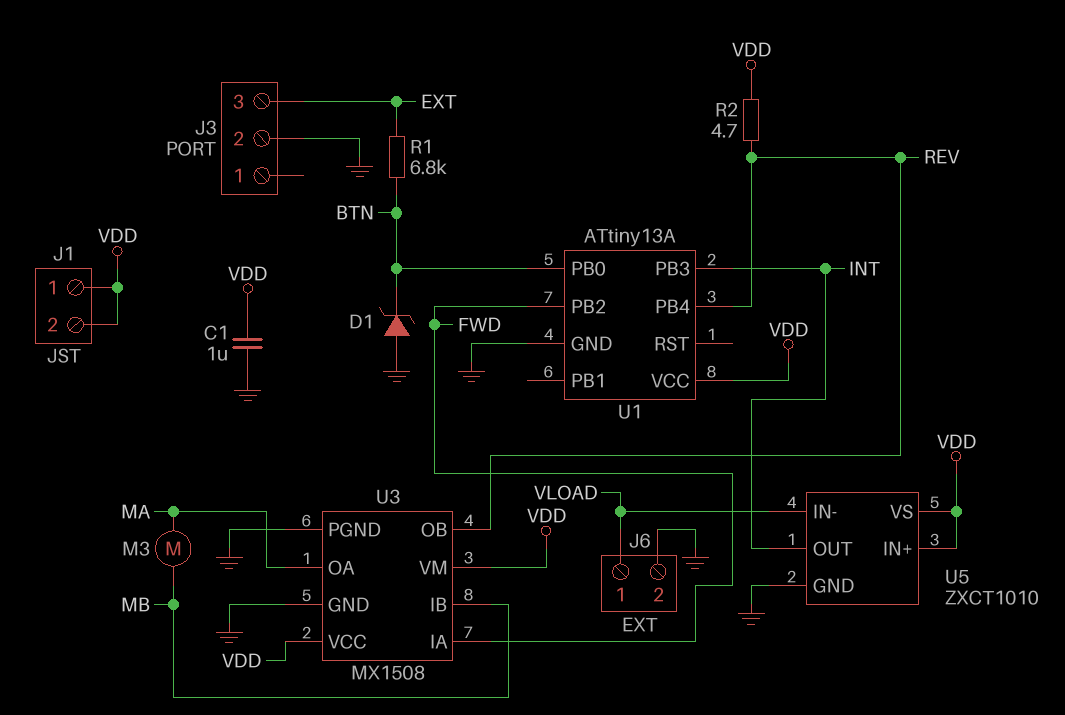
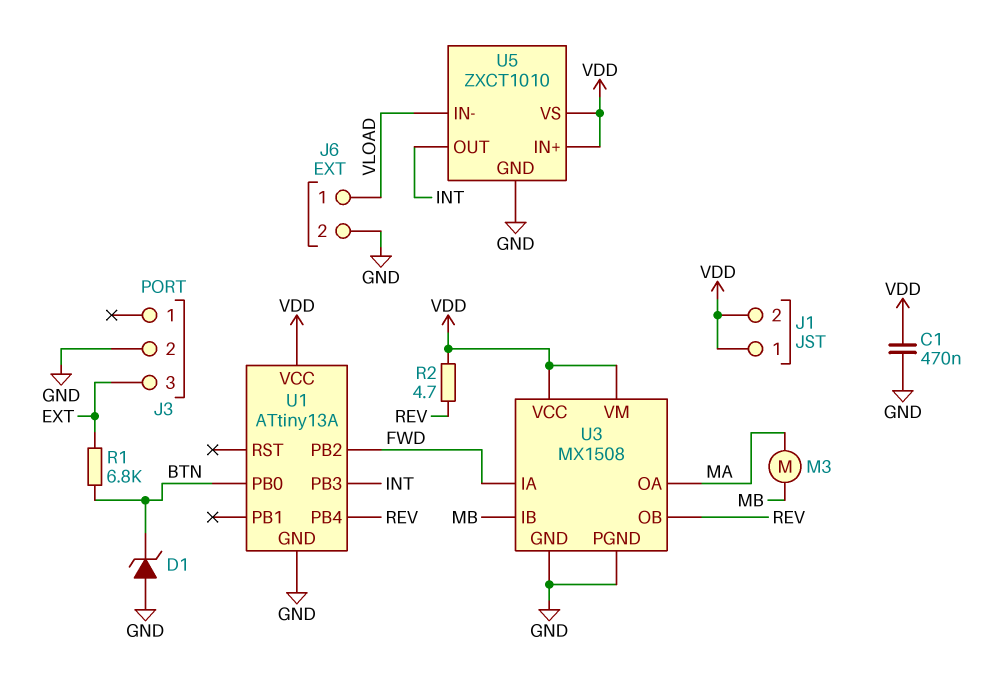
C1: 1uF (GND, VDD) -> 470nF (GND, VDD)

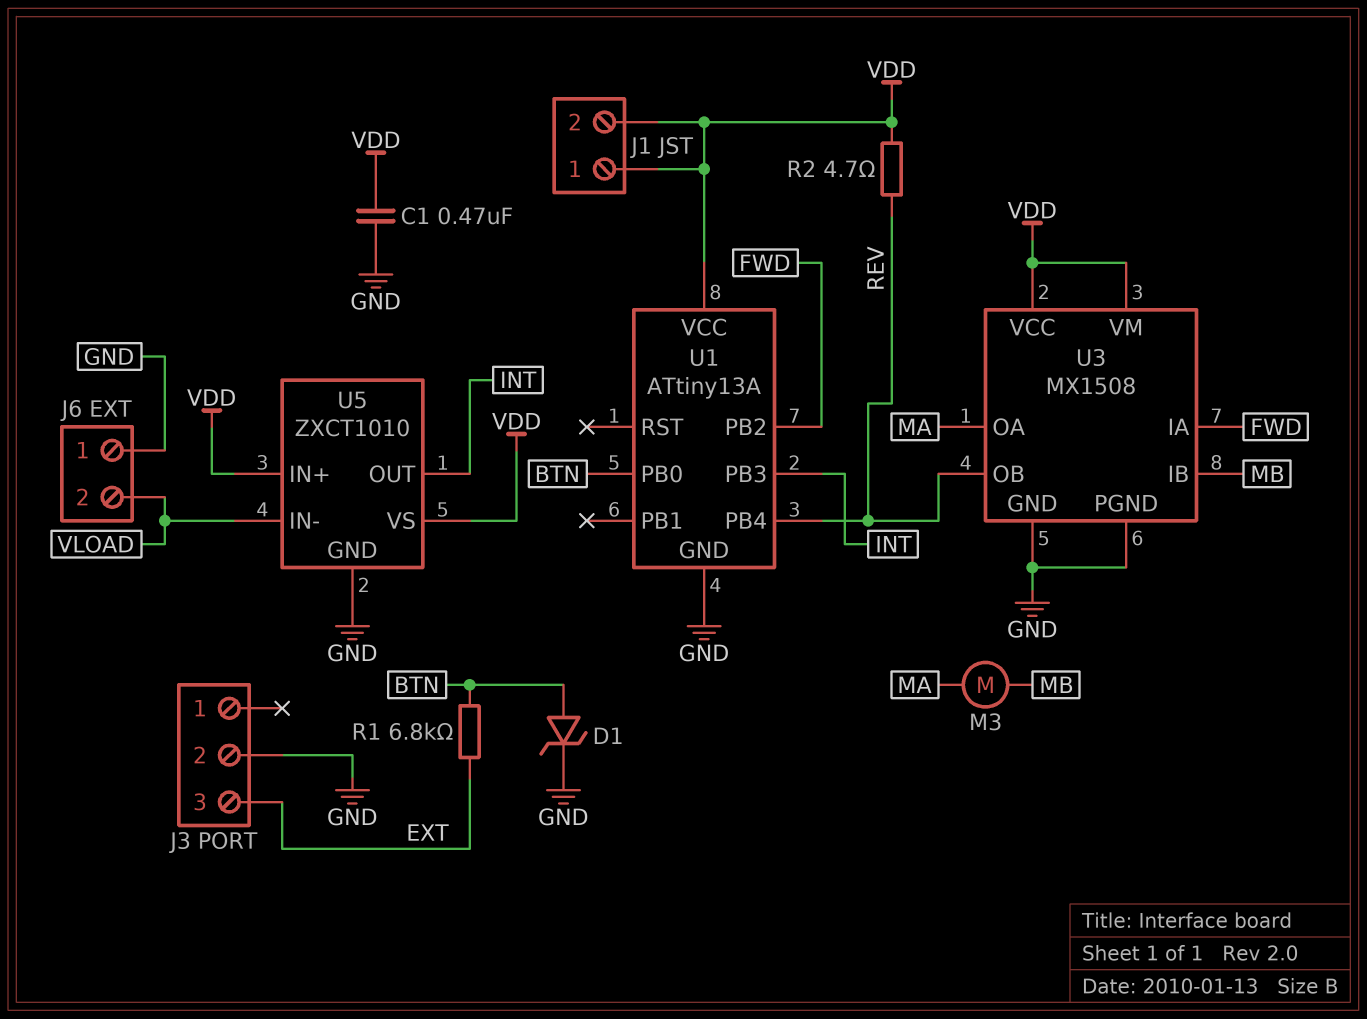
D1: zener (A GND, K BTN) -> zener (A BTN, K GND)
J6 pin 1: VLOAD -> GND
J6 pin 2: GND -> VLOAD

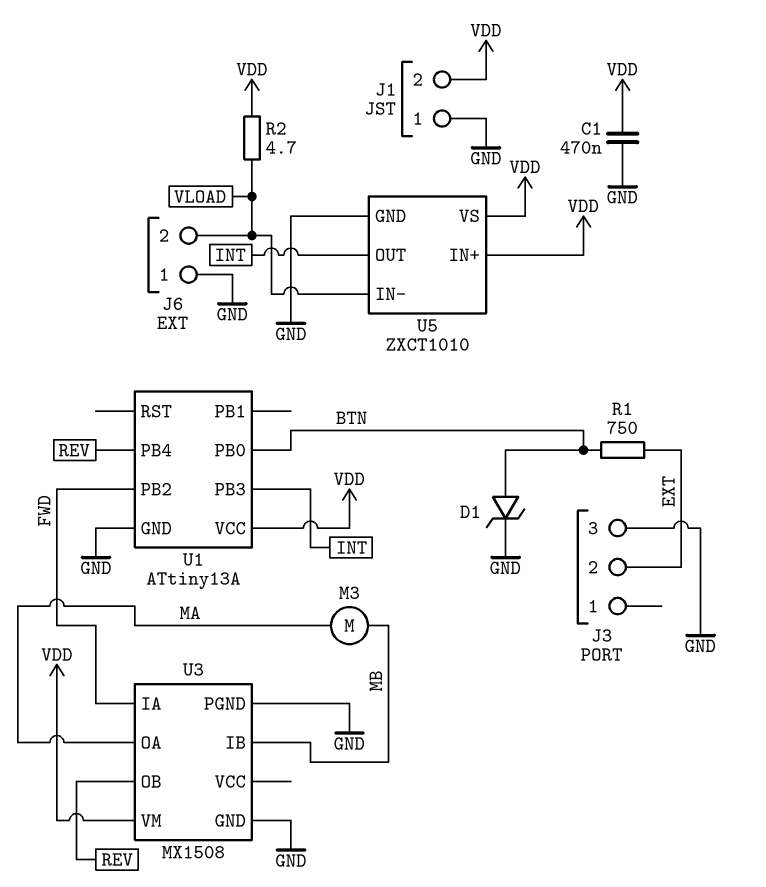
J1 pin 1: VDD -> GND
J3 pin 2: GND -> EXT
J3 pin 3: EXT -> GND
R1: 6.8k (BTN, EXT) -> 750 (BTN, EXT)
R2: 4.7 (REV, VDD) -> 4.7 (VDD, VLOAD)
U3 pin VCC: VDD -> none

